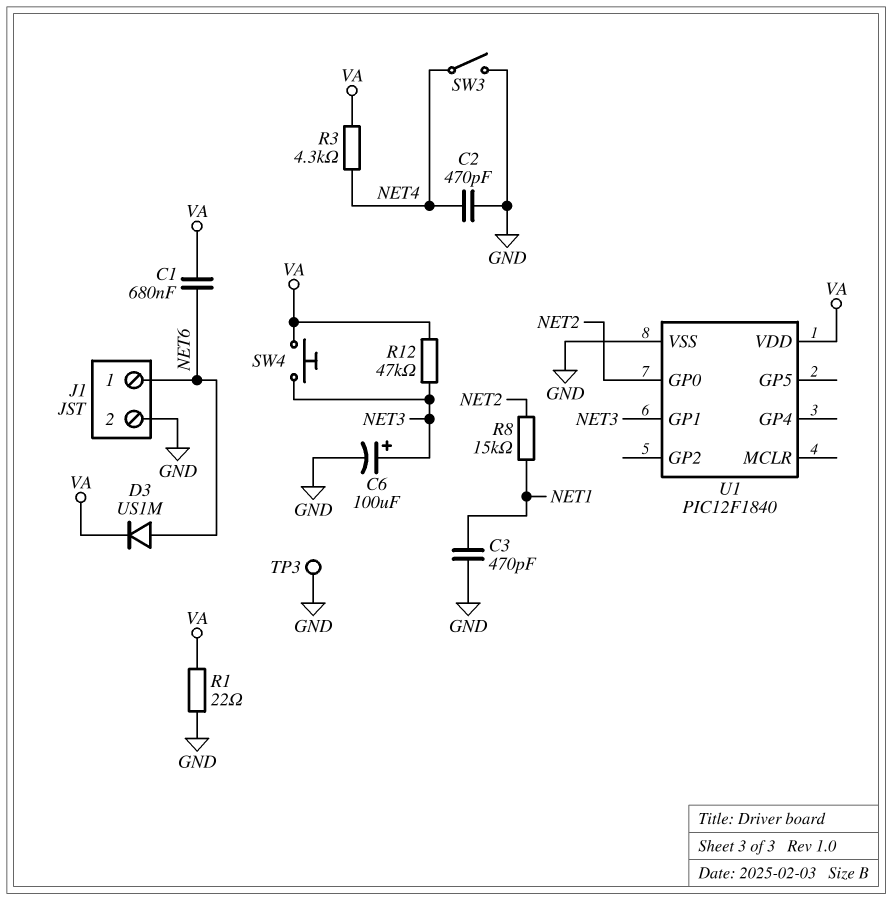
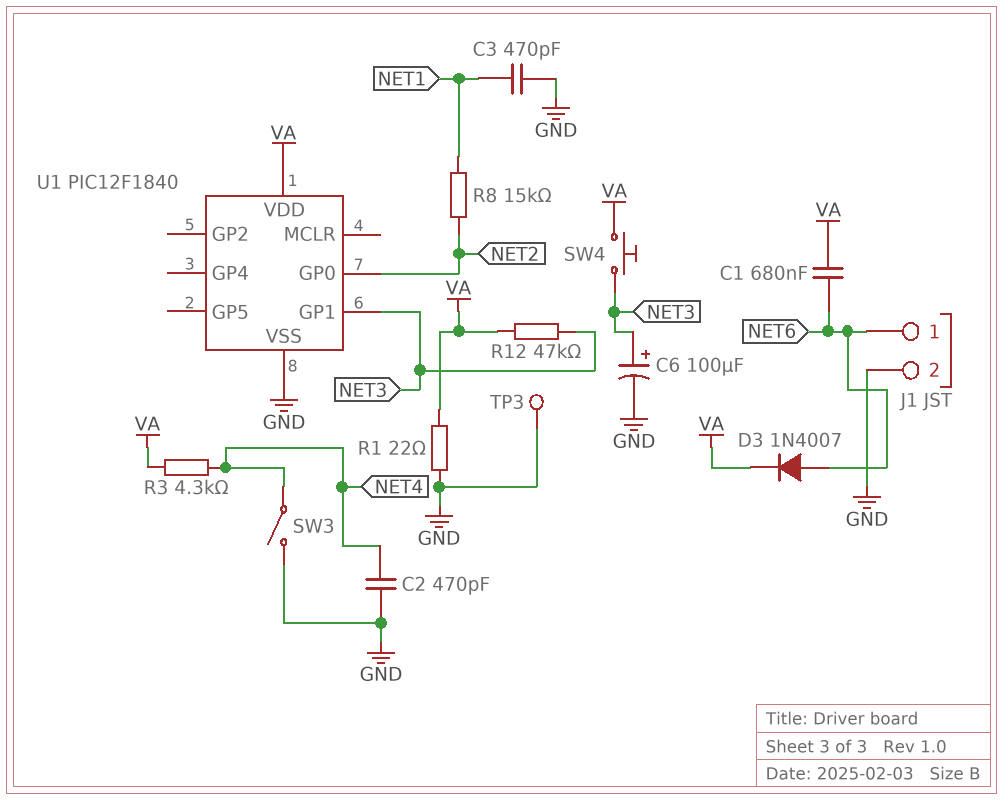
D3: diode US1M (A NET6, K VA) -> diode 1N4007 (A NET6, K VA)

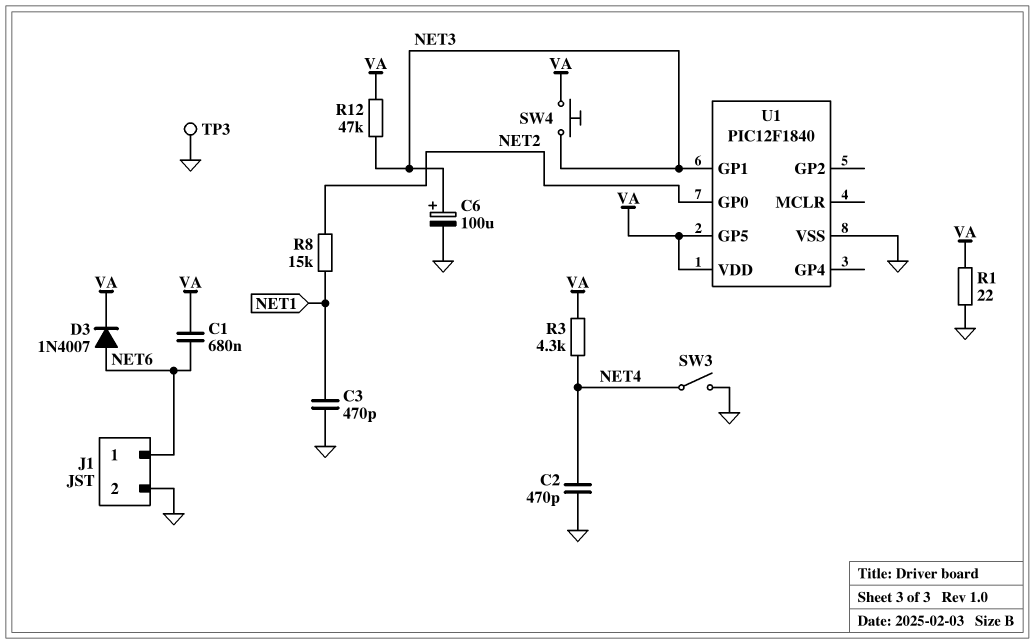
U1 pin GP5: none -> VA

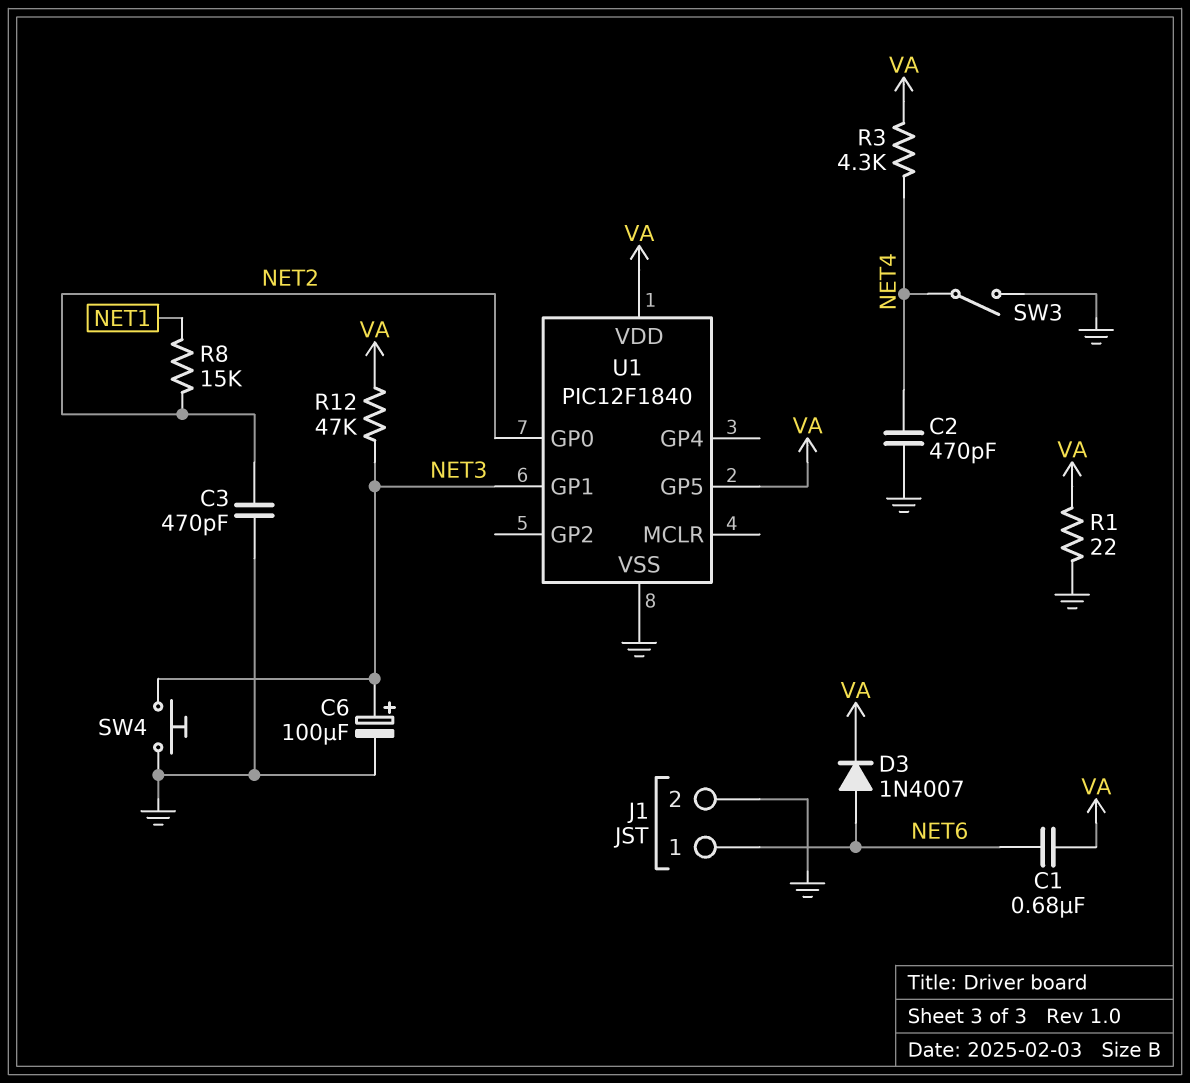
C3: 470pF (GND, NET1) -> 470pF (GND, NET2)
SW4: button (NET3, VA) -> button (GND, NET3)
TP3: test point (GND) -> none

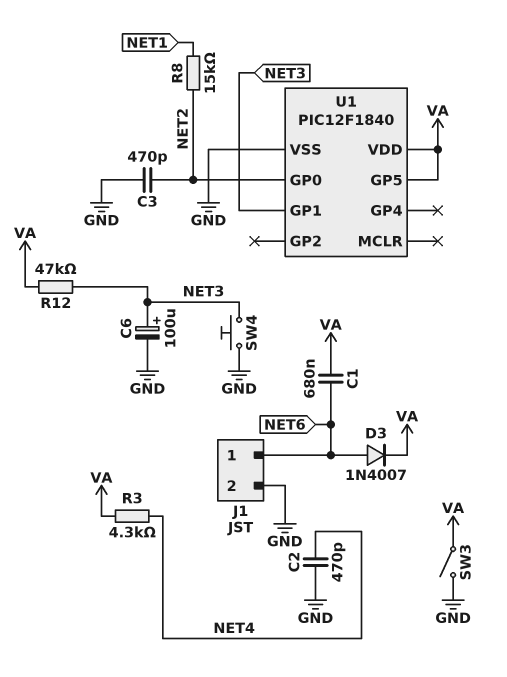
R1: 22 (GND, VA) -> none
SW3: switch (GND, NET4) -> switch (GND, VA)

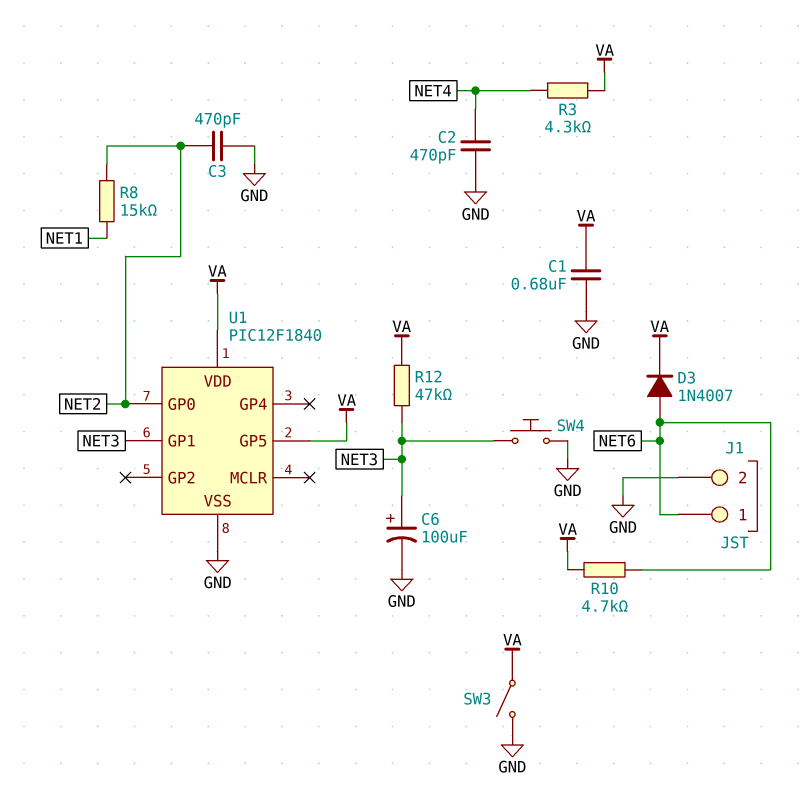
C1: 680nF (NET6, VA) -> 680nF (GND, VA)
R10: none -> 4.7k (NET6, VA)

